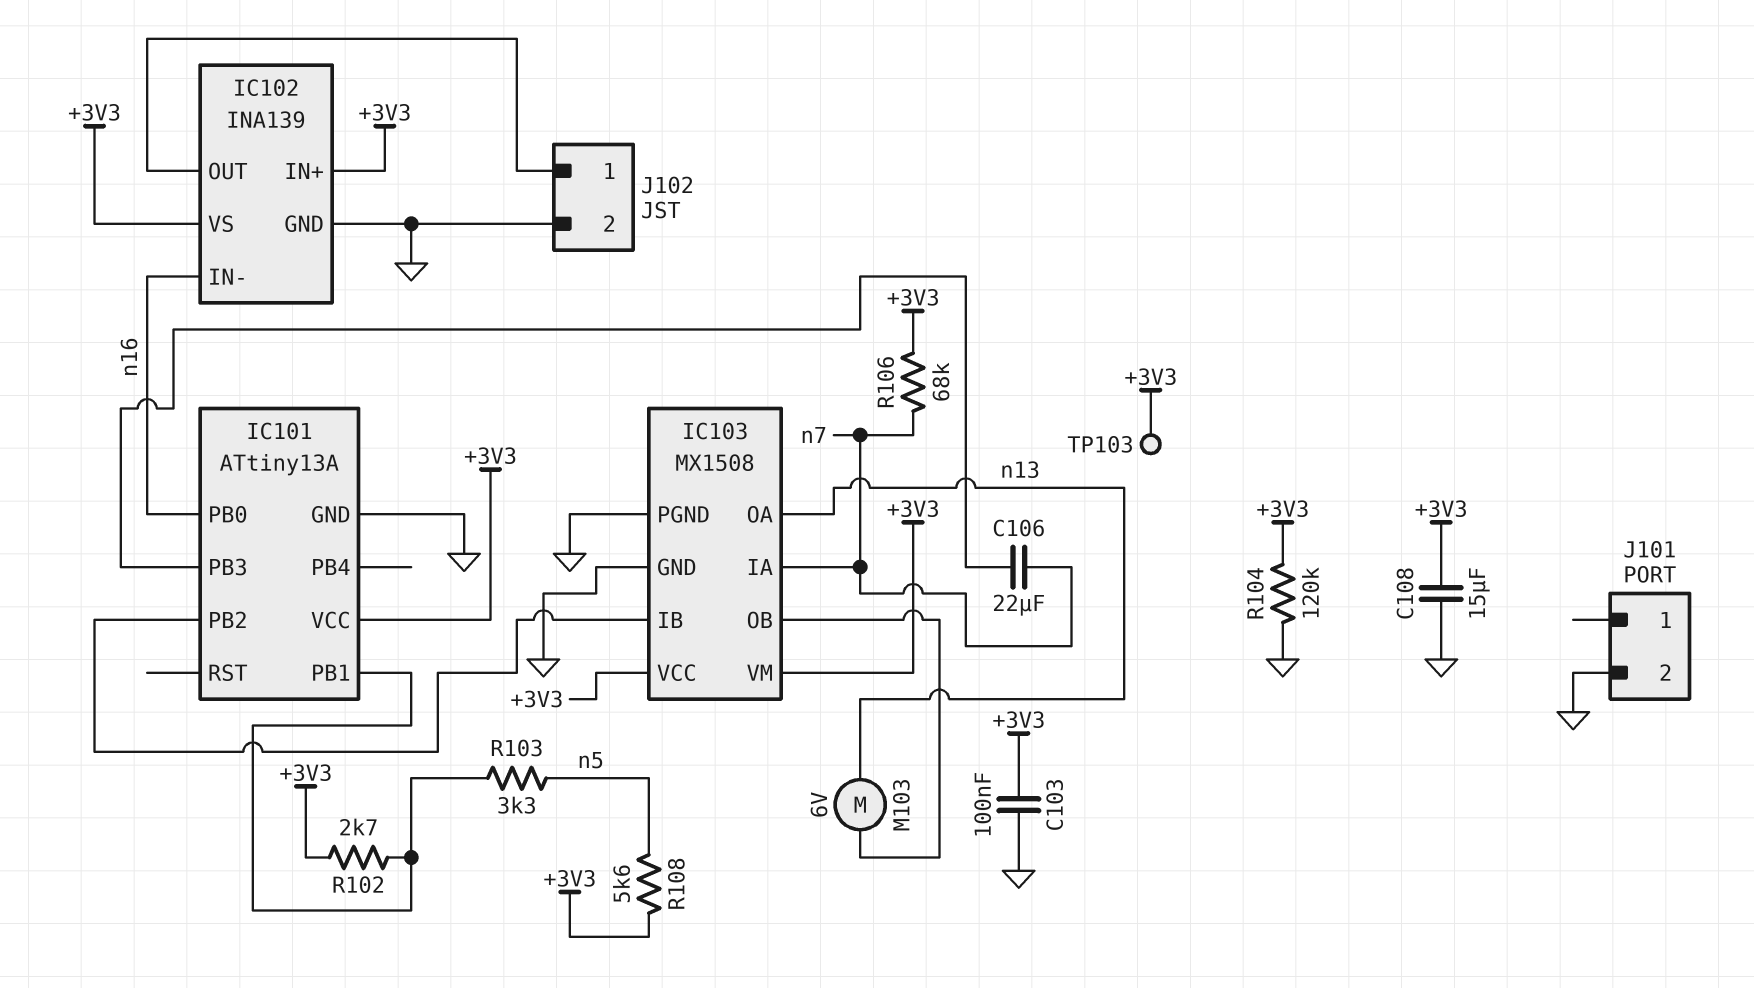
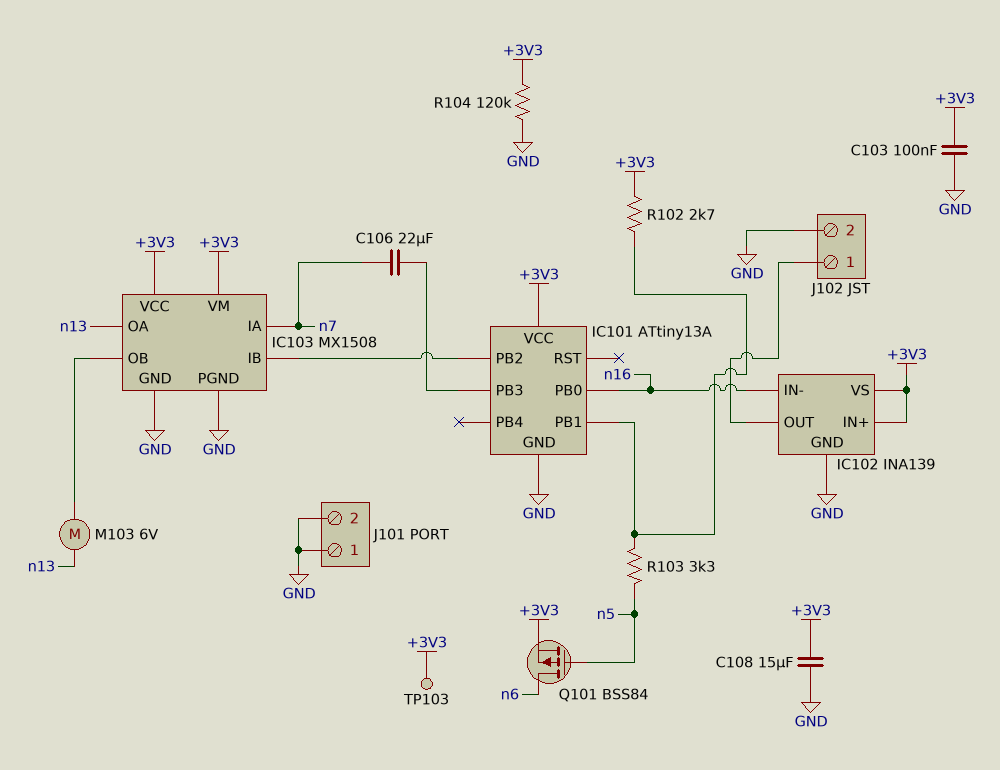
J101 pin 1: none -> GND
Q101: none -> PMOS BSS84 (G n5, D n6, S +3V3)
R106: 68k (+3V3, n7) -> none
R108: 5.6k (+3V3, n5) -> none

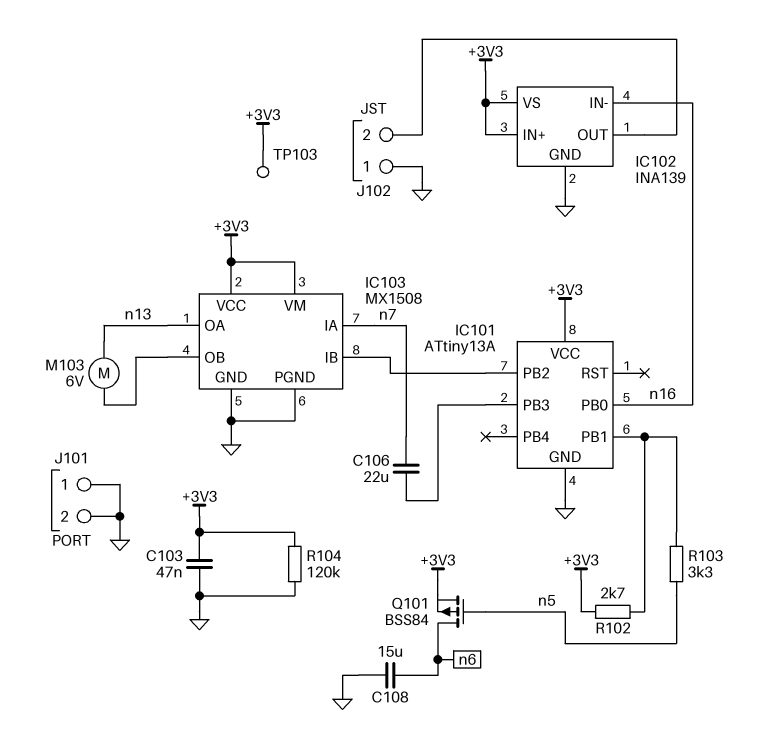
C103: 100nF (+3V3, GND) -> 47nF (+3V3, GND)
C108: 15uF (+3V3, GND) -> 15uF (GND, n6)
J102 pin 1: IC102/OUT -> GND
J102 pin 2: GND -> IC102/OUT

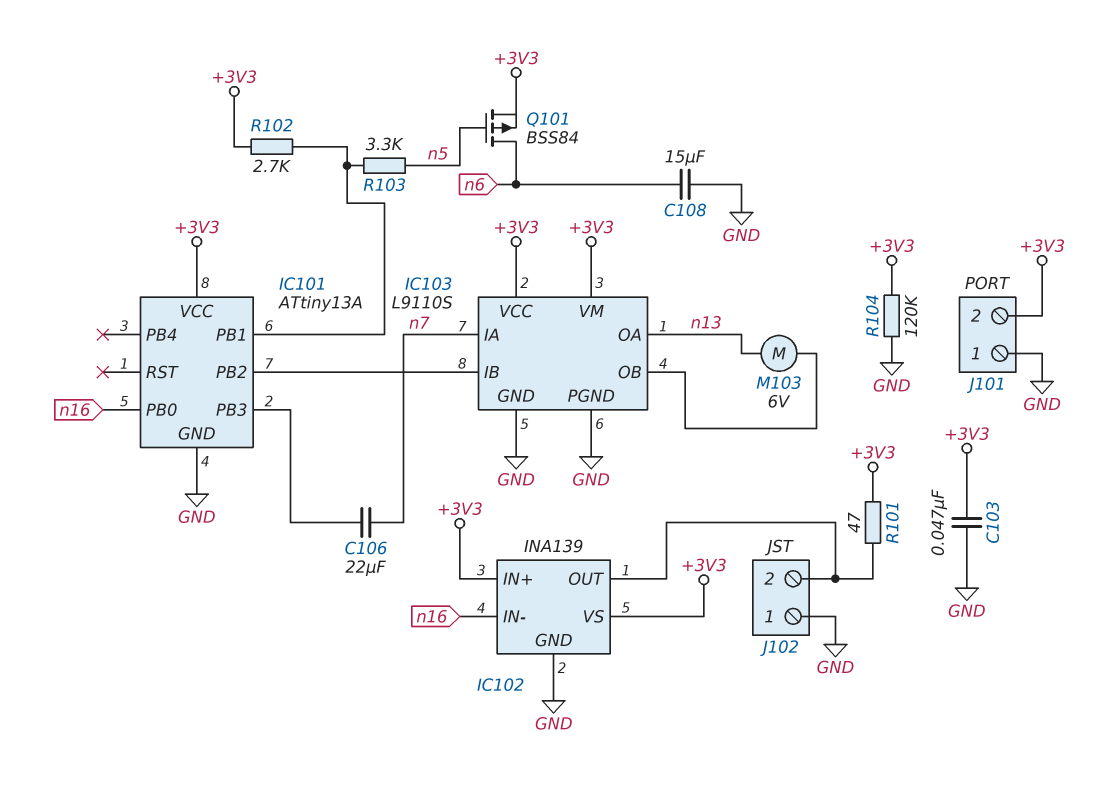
IC103: MX1508 -> L9110S
J101 pin 2: GND -> +3V3
R101: none -> 47 (+3V3, IC102/OUT)
TP103: test point (+3V3) -> none

